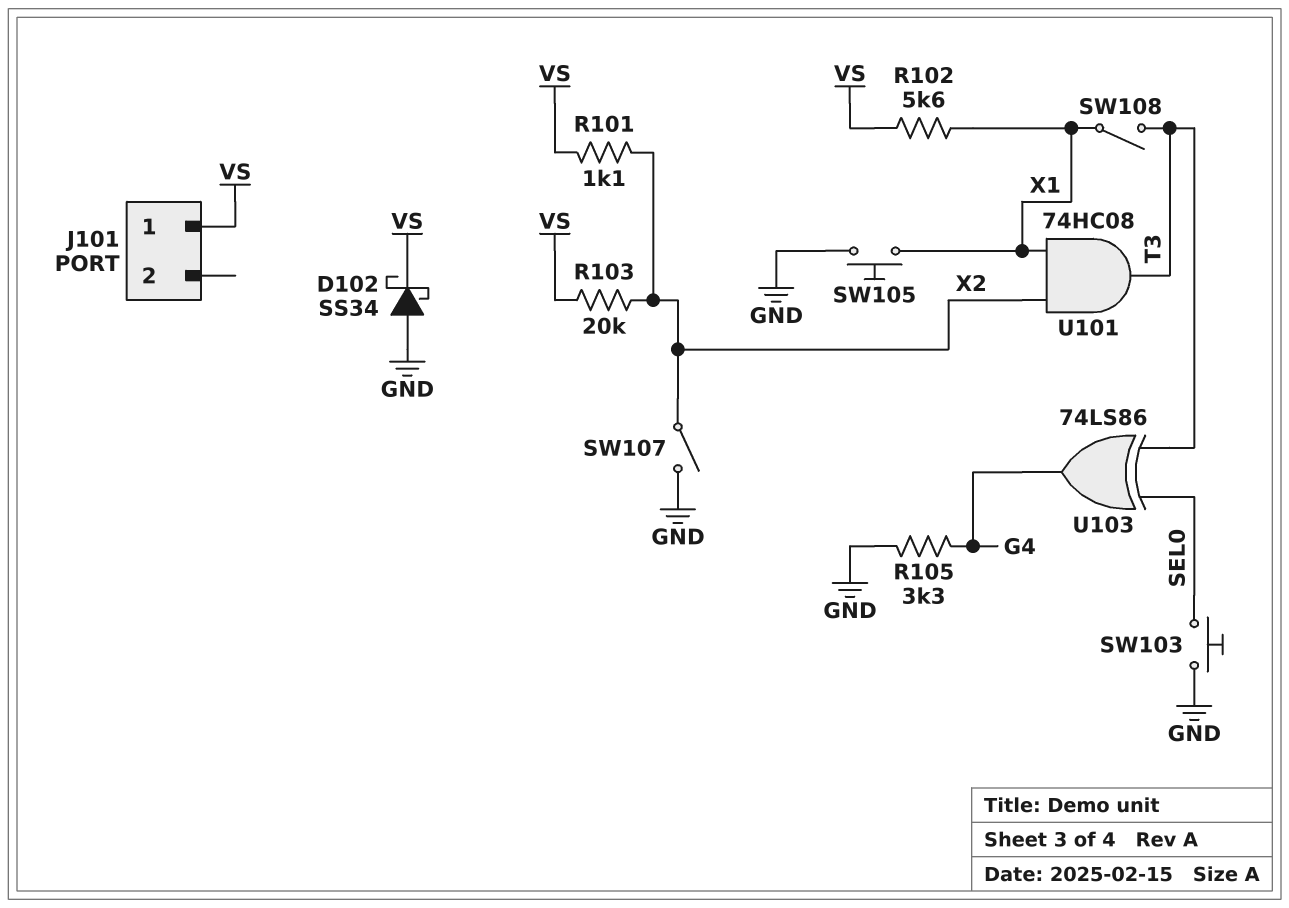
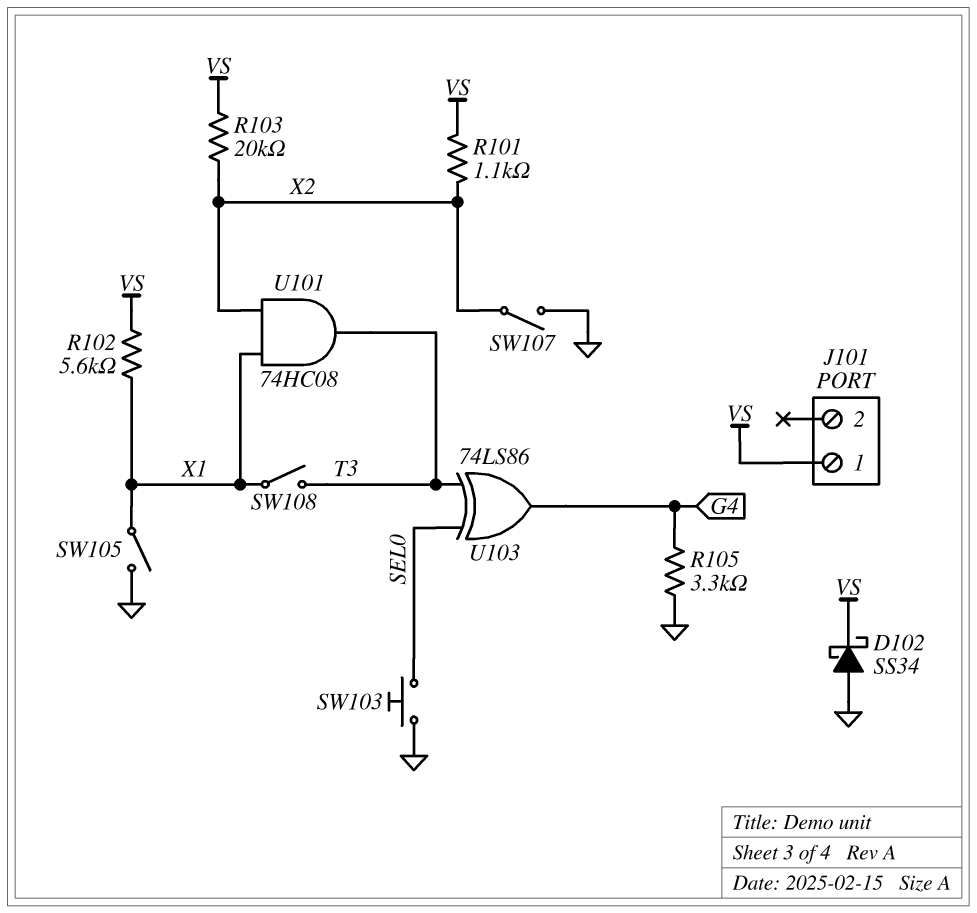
SW105: button (GND, X1) -> switch (GND, X1)

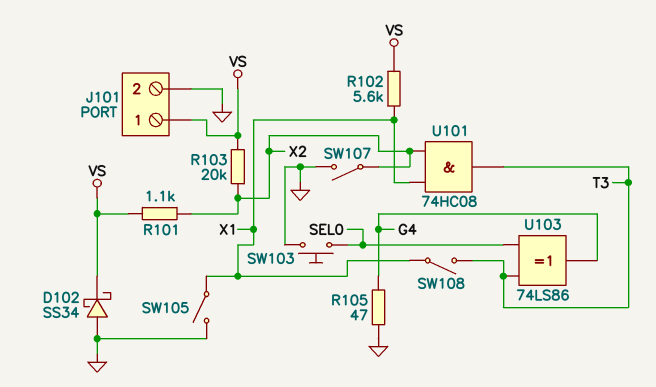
J101 pin 2: none -> GND
R105: 3.3k (G4, GND) -> 47 (G4, GND)

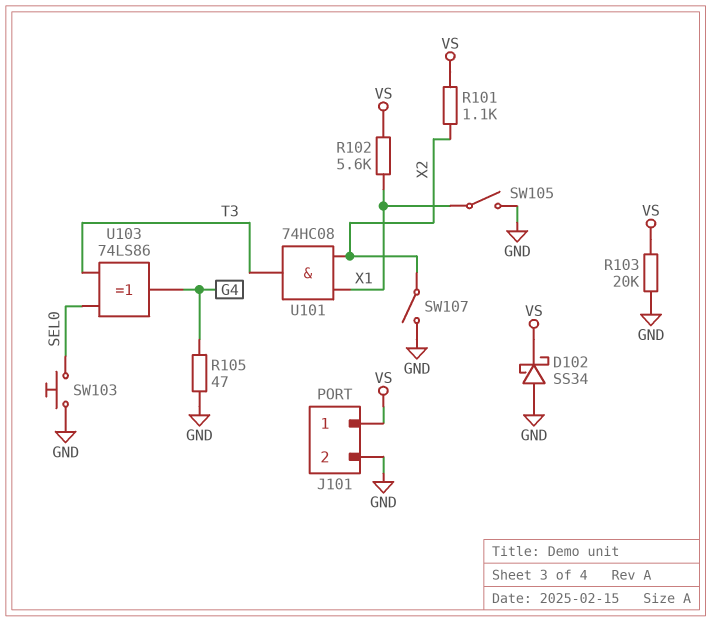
R103: 20k (VS, X2) -> 20k (GND, VS)
SW108: switch (T3, X1) -> none

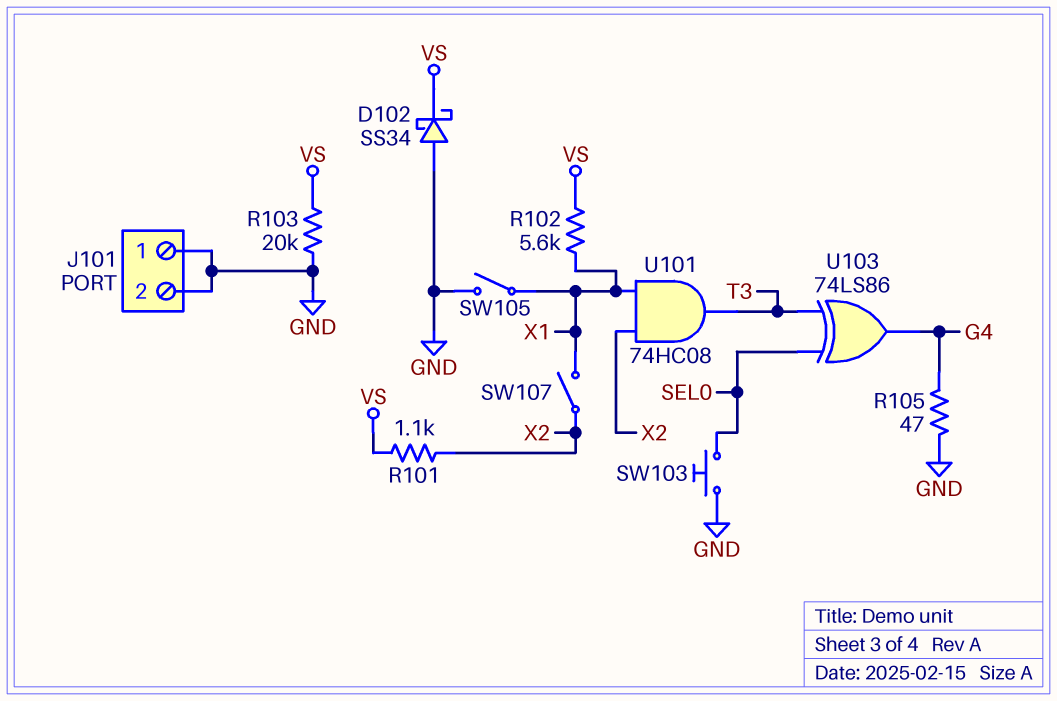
J101 pin 1: VS -> GND
SW107: switch (GND, X2) -> switch (X1, X2)

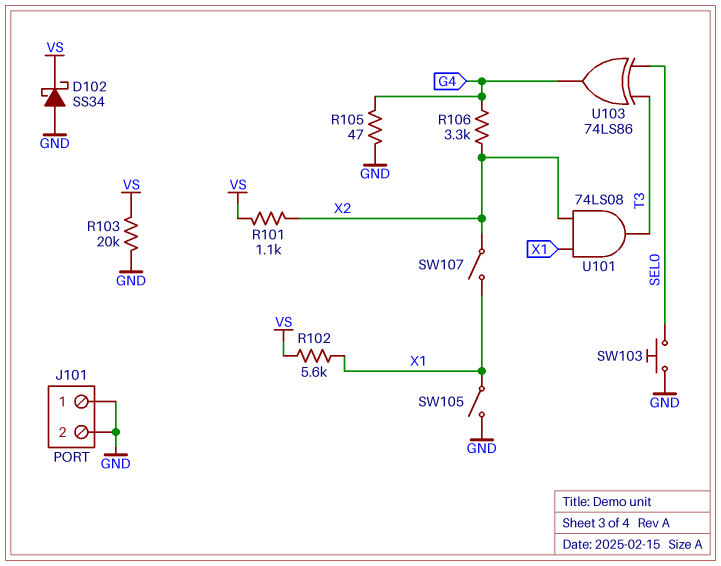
R106: none -> 3.3k (G4, X2)
U101: AND 74HC08 (in X1, in X2, out T3) -> AND 74LS08 (in X1, in X2, out T3)

